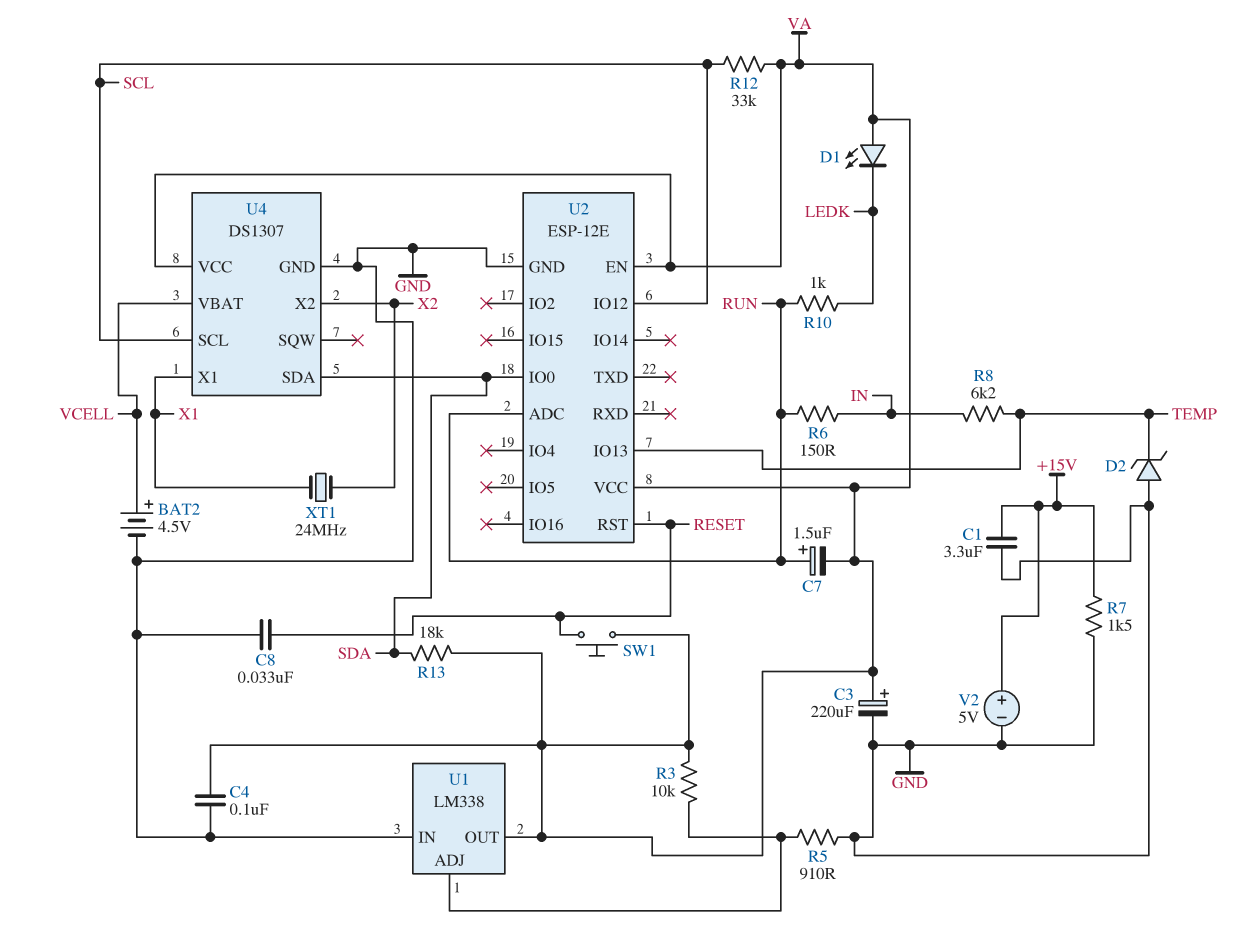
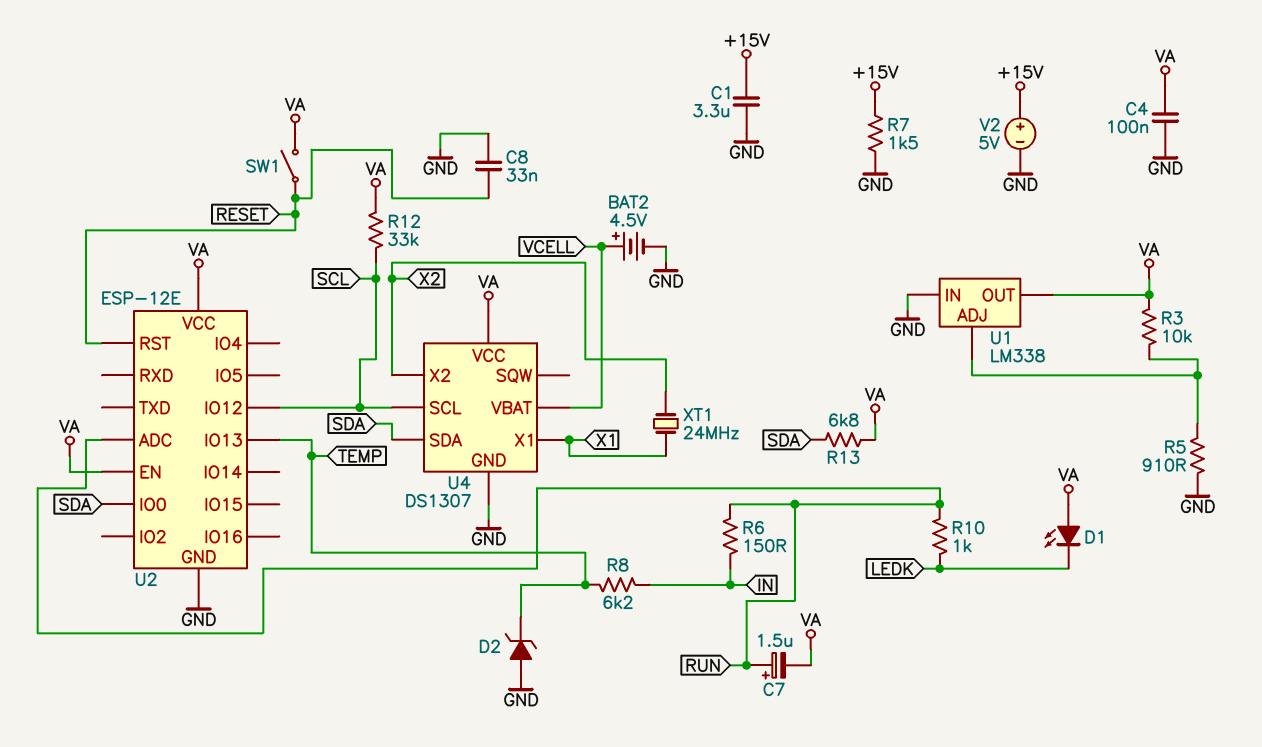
C3: 220uF (plus VA, minus GND) -> none
R13: 18k (SDA, VA) -> 6.8k (SDA, VA)
SW1: button (RESET, VA) -> switch (RESET, VA)

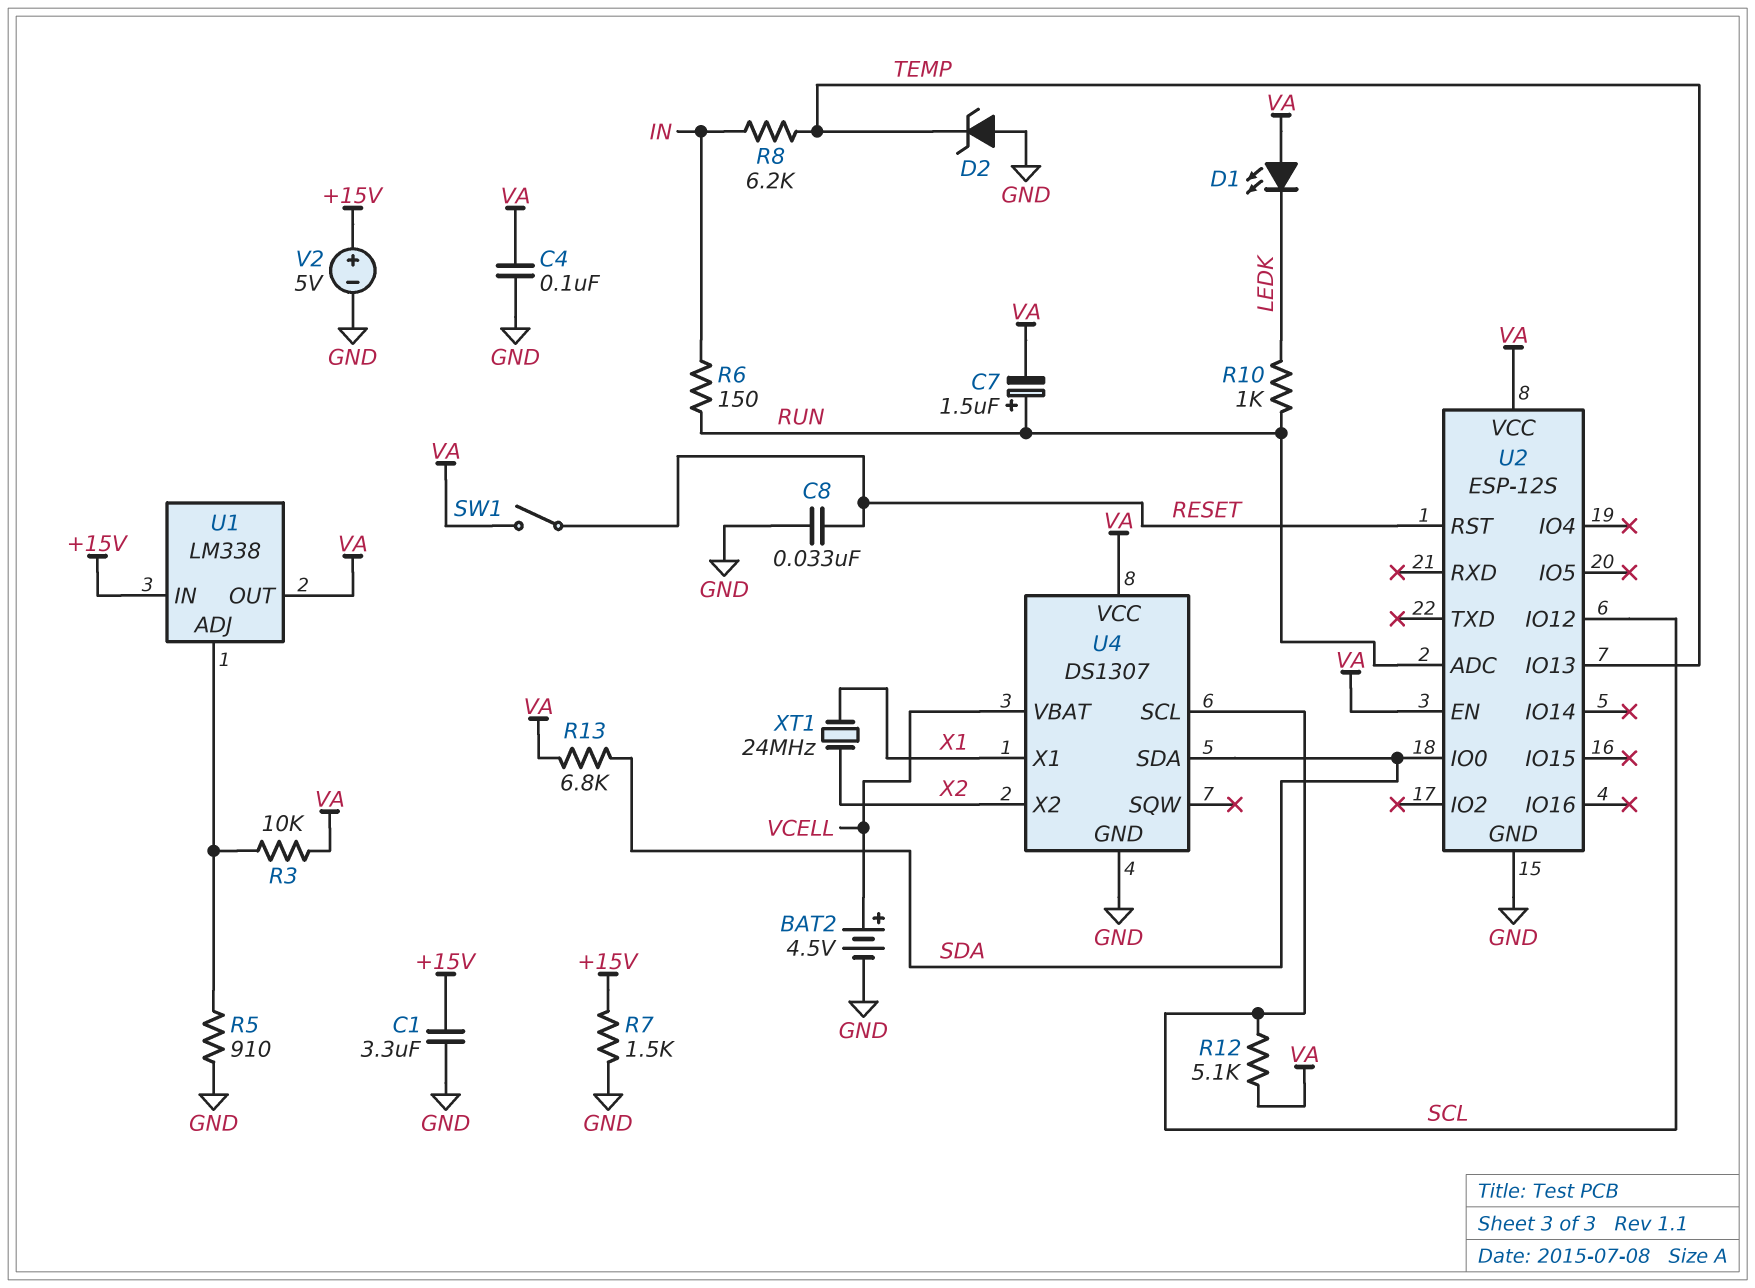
R12: 33k (SCL, VA) -> 5.1k (SCL, VA)
U1 pin IN: GND -> +15V
U2: ESP-12E -> ESP-12S

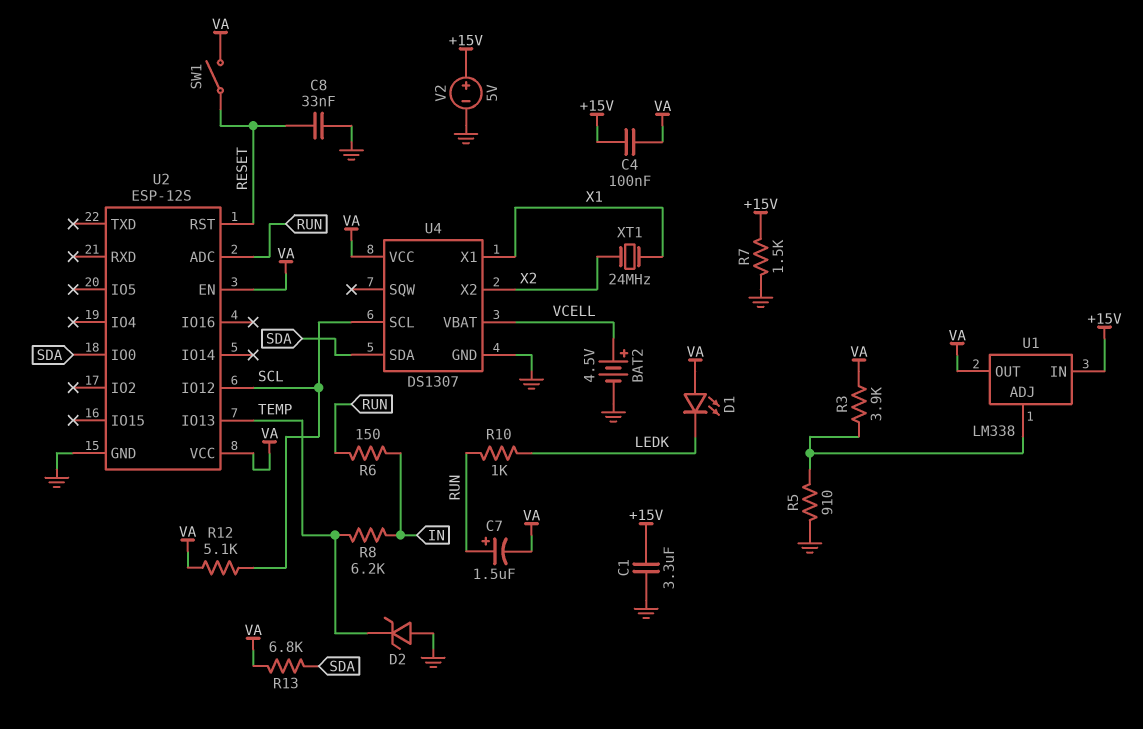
C4: 100nF (GND, VA) -> 100nF (+15V, VA)
R3: 10k (U1/ADJ, VA) -> 3.9k (U1/ADJ, VA)

